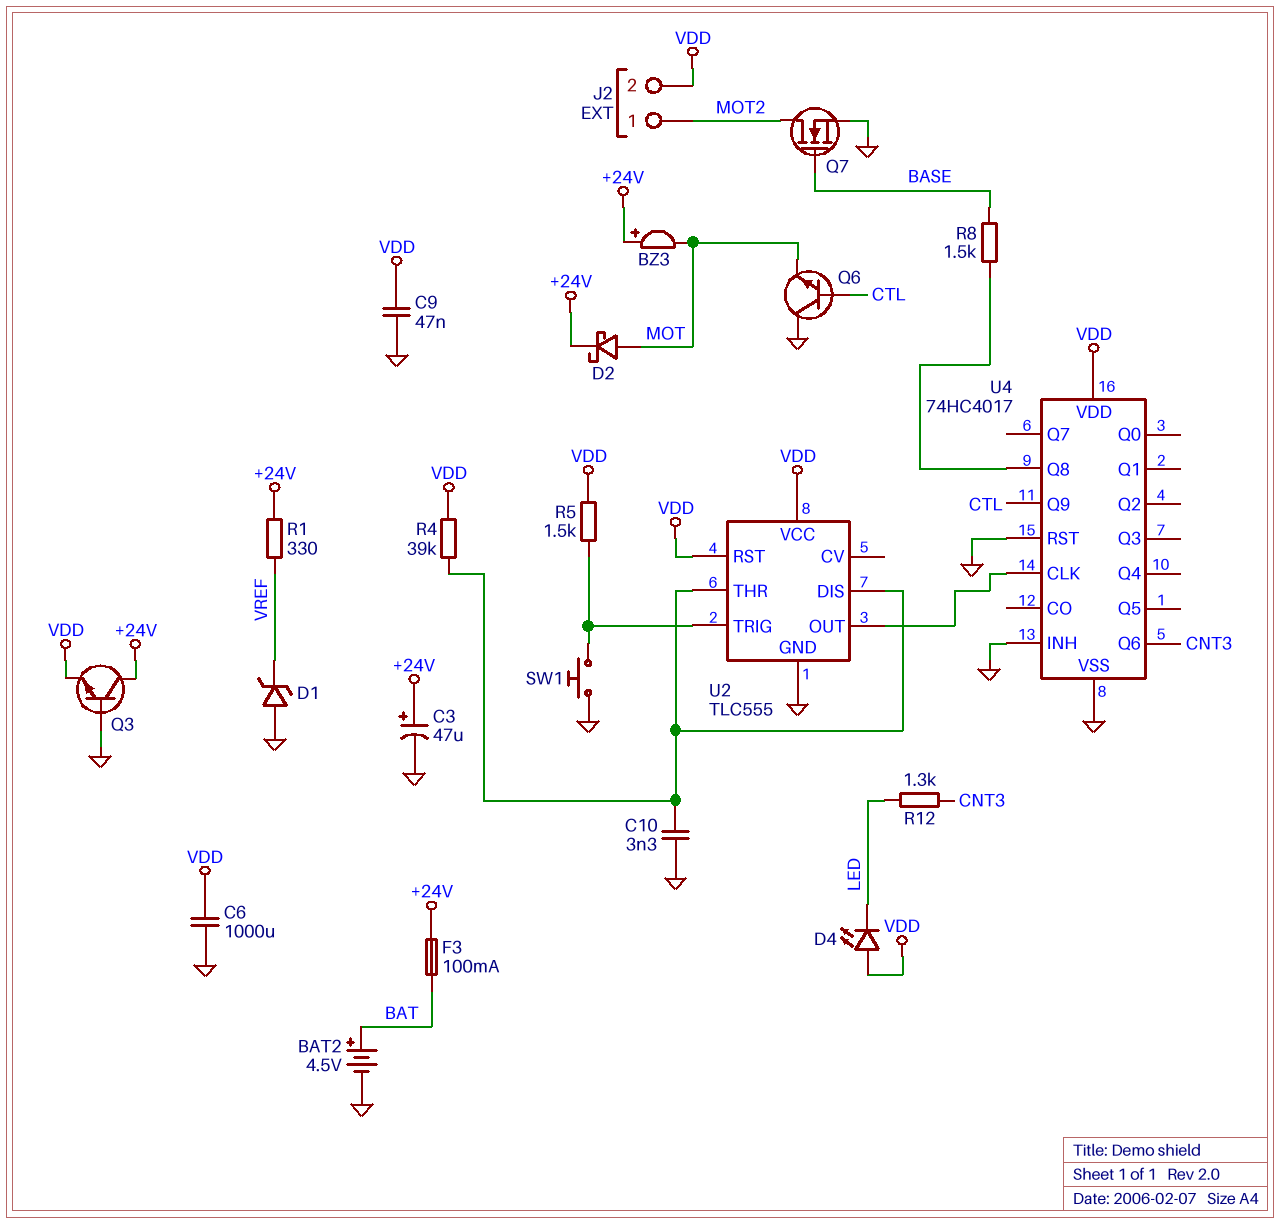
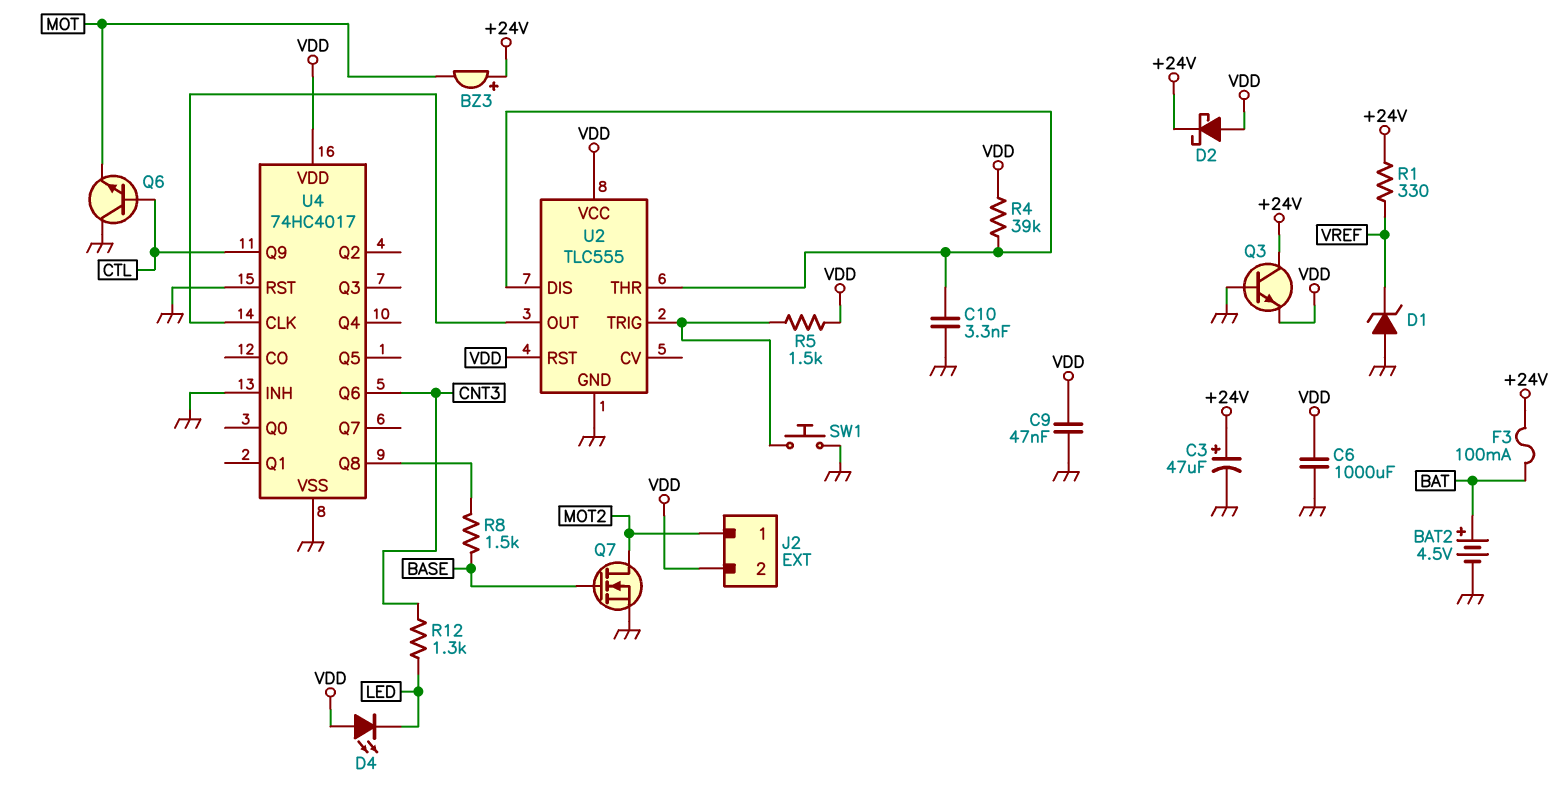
D2: schottky (A MOT, K +24V) -> schottky (A VDD, K +24V)

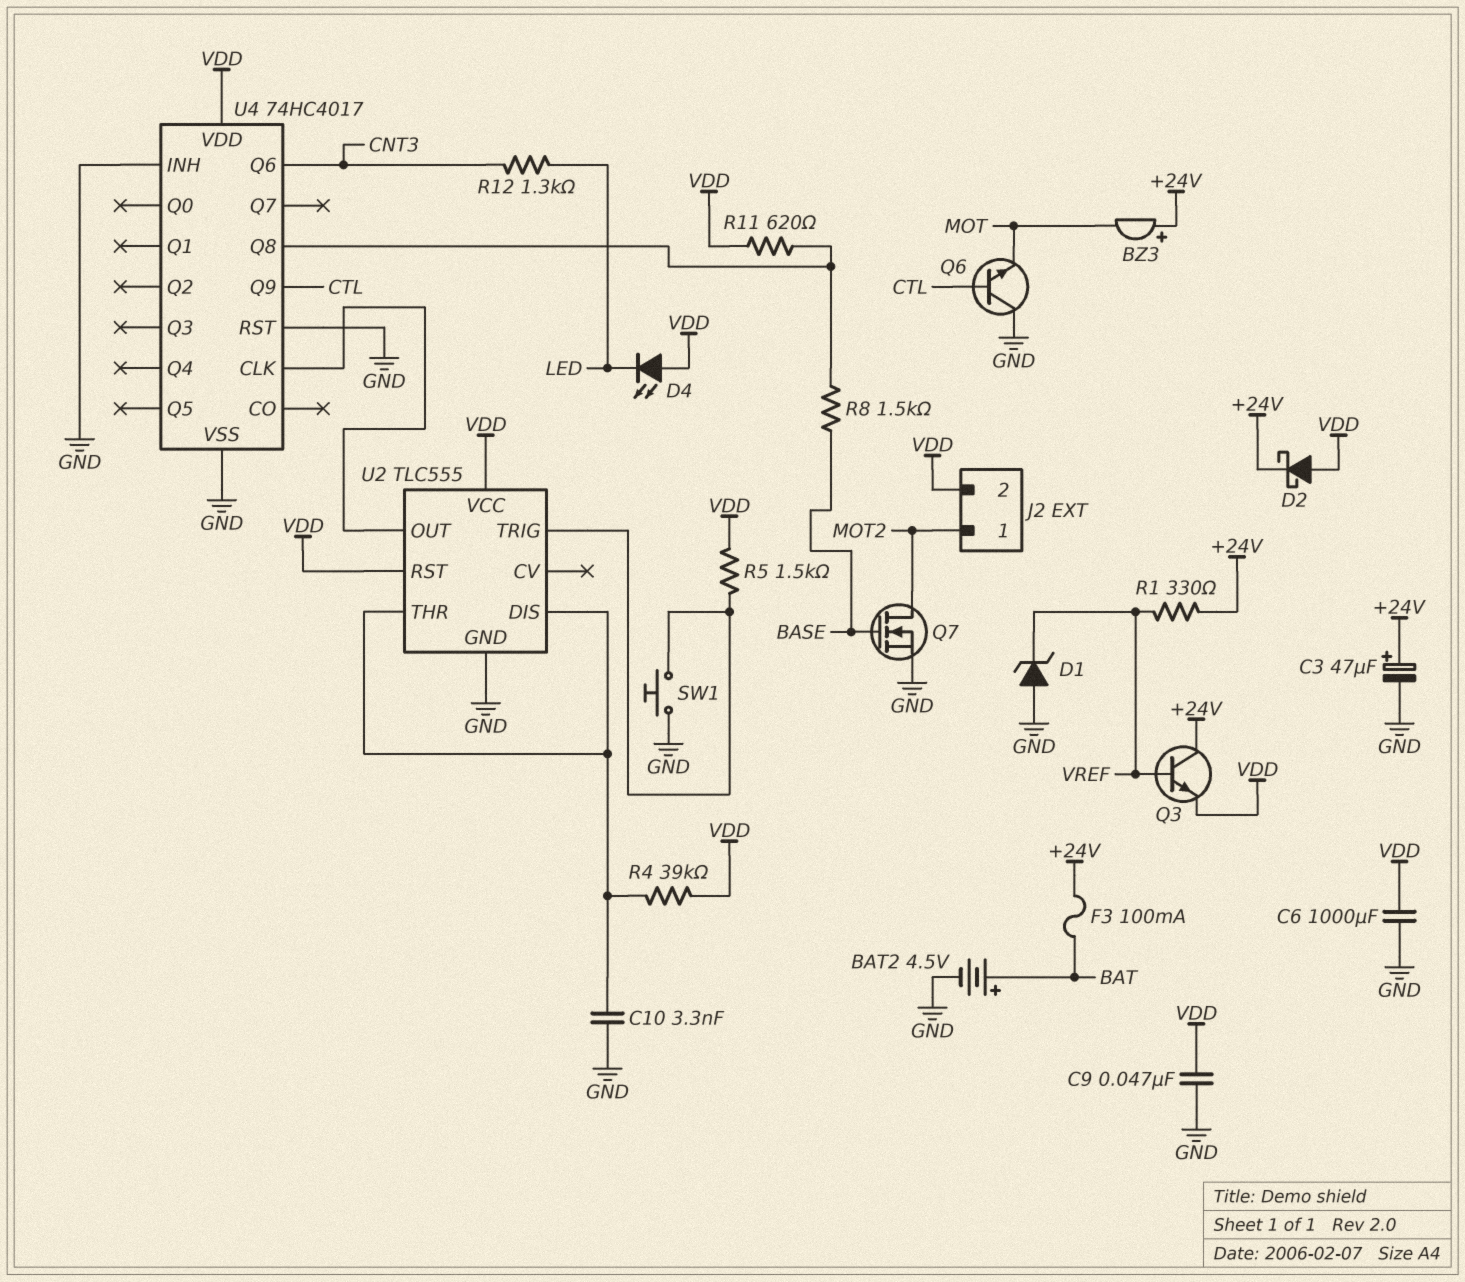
Q3: NPN (B GND, C +24V, E VDD) -> NPN (B VREF, C +24V, E VDD)
R11: none -> 620 (U4/Q8, VDD)

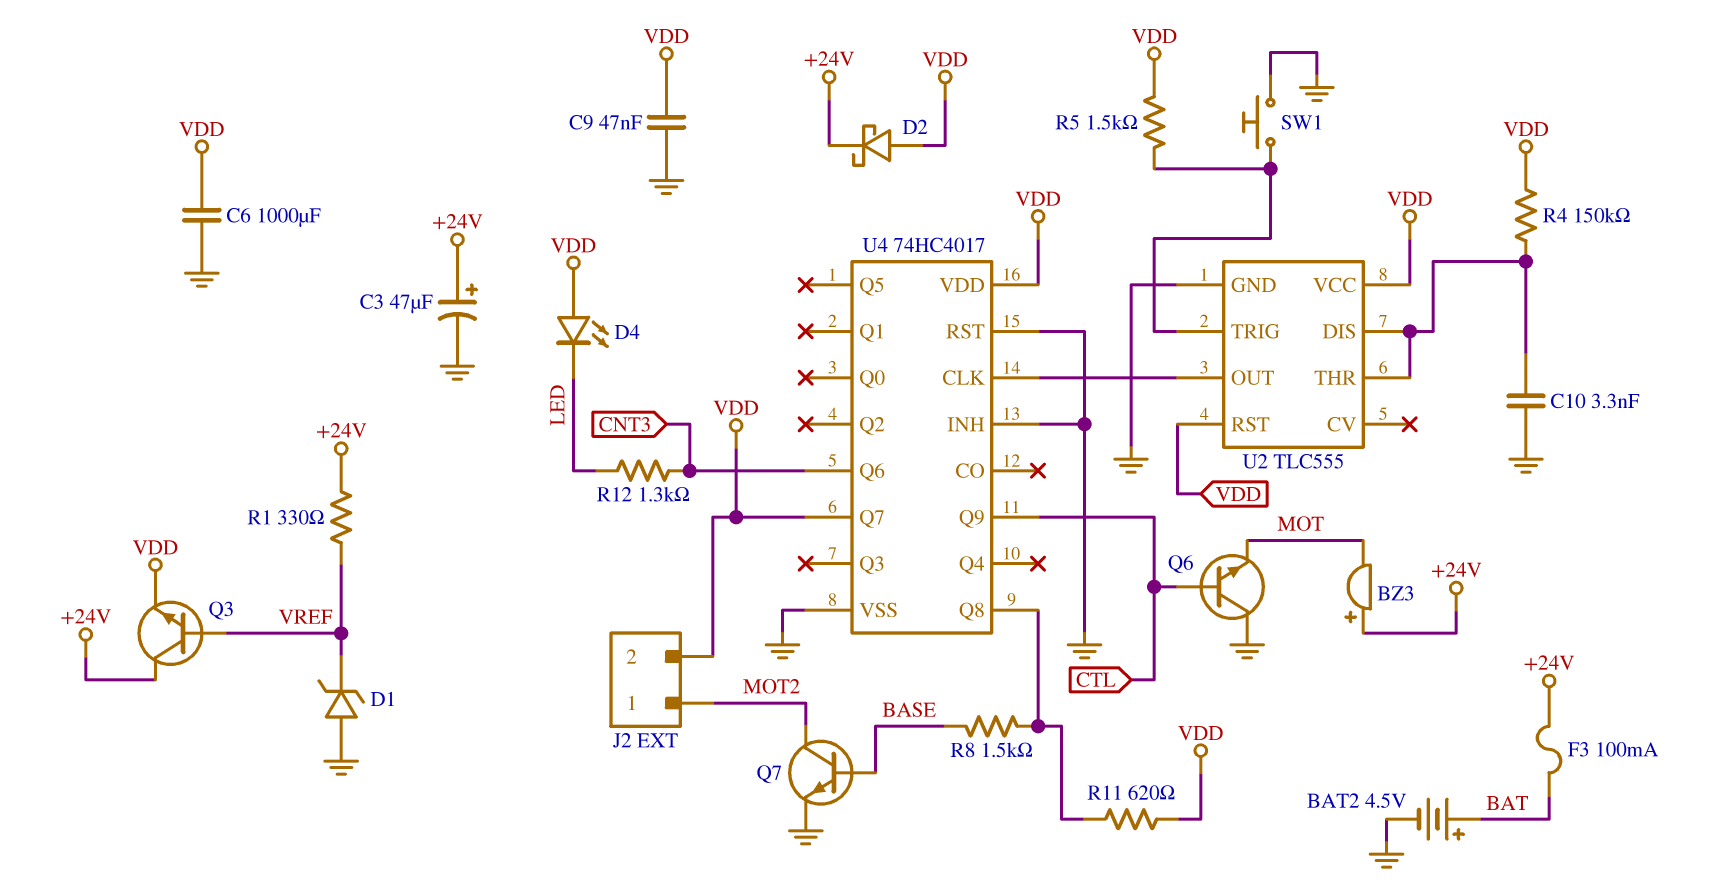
Q7: NMOS (G BASE, D MOT2, S GND) -> NPN (B BASE, C MOT2, E GND)
R4: 39k (U2/DIS, VDD) -> 150k (U2/DIS, VDD)
U4 pin Q7: none -> VDD

